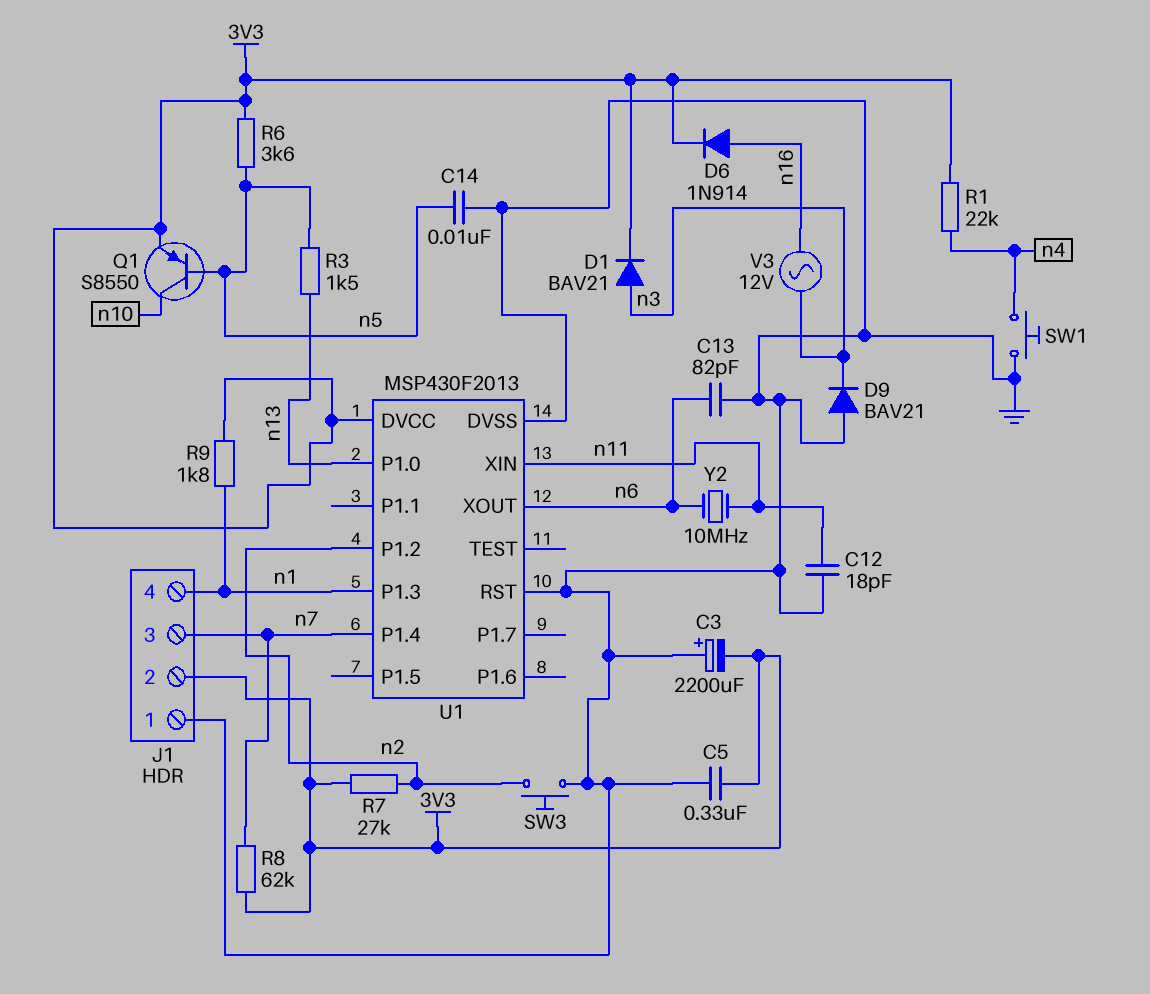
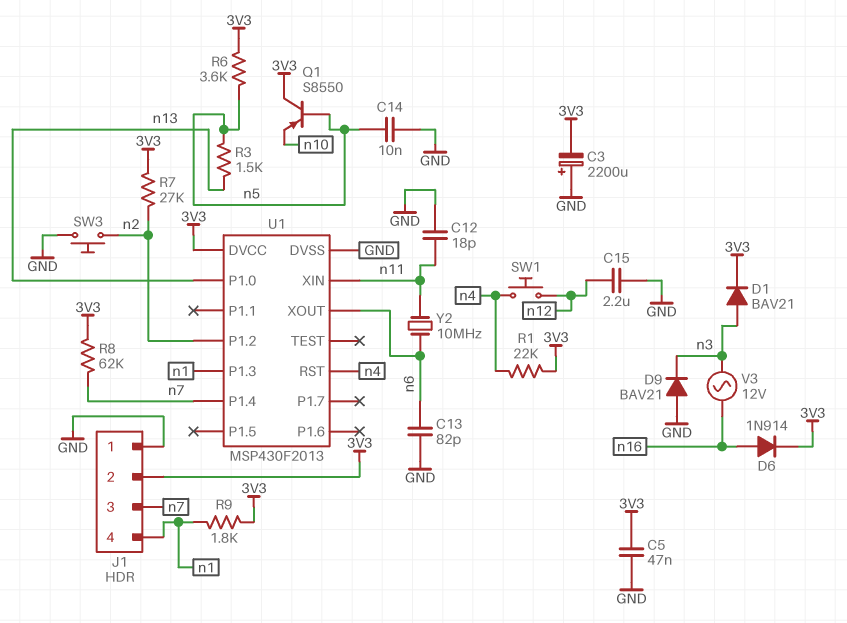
C5: 330nF (3V3, GND) -> 47nF (3V3, GND)
C15: none -> 2.2uF (GND, n12)
Q1: PNP S8550 (B n5, C n10, E 3V3) -> PNP S8550 (B n5, C 3V3, E n10)
SW1: button (GND, n4) -> button (n4, n12)
U1 pin RST: GND -> n4

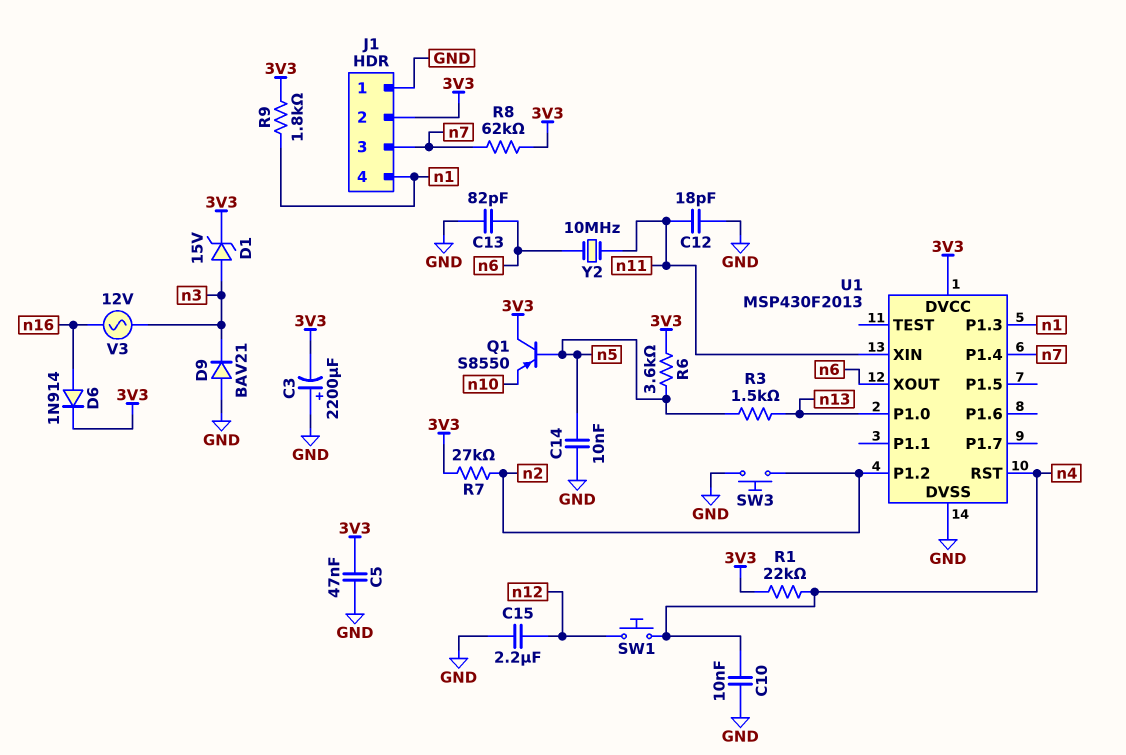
C10: none -> 10nF (GND, n4)
D1: diode BAV21 (A n3, K 3V3) -> zener 15V (A n3, K 3V3)

